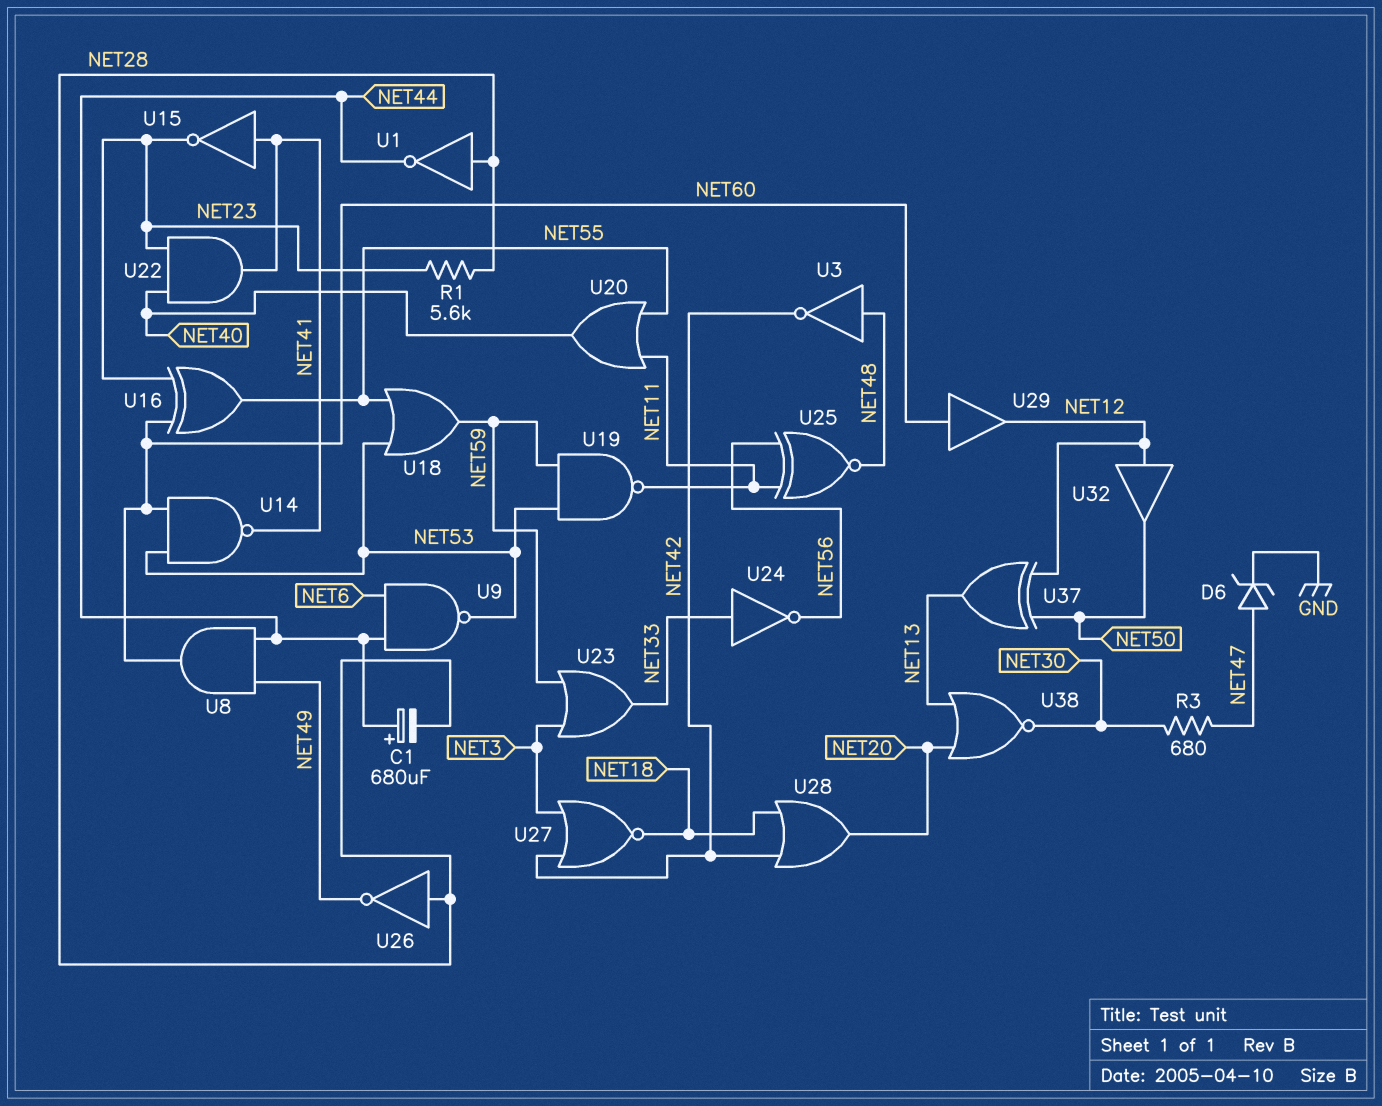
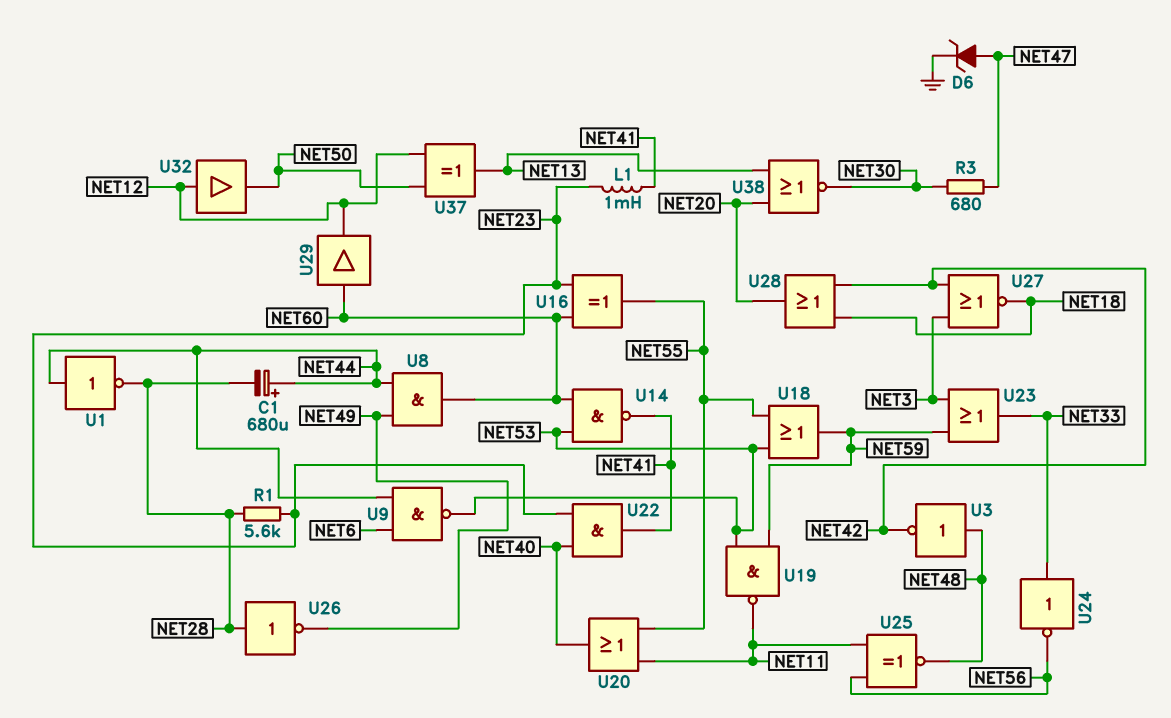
L1: none -> 1mH (NET23, NET41)
U1: NOT (in NET28, out NET44) -> NOT (in NET44, out NET28)
U15: NOT (in NET41, out NET23) -> none

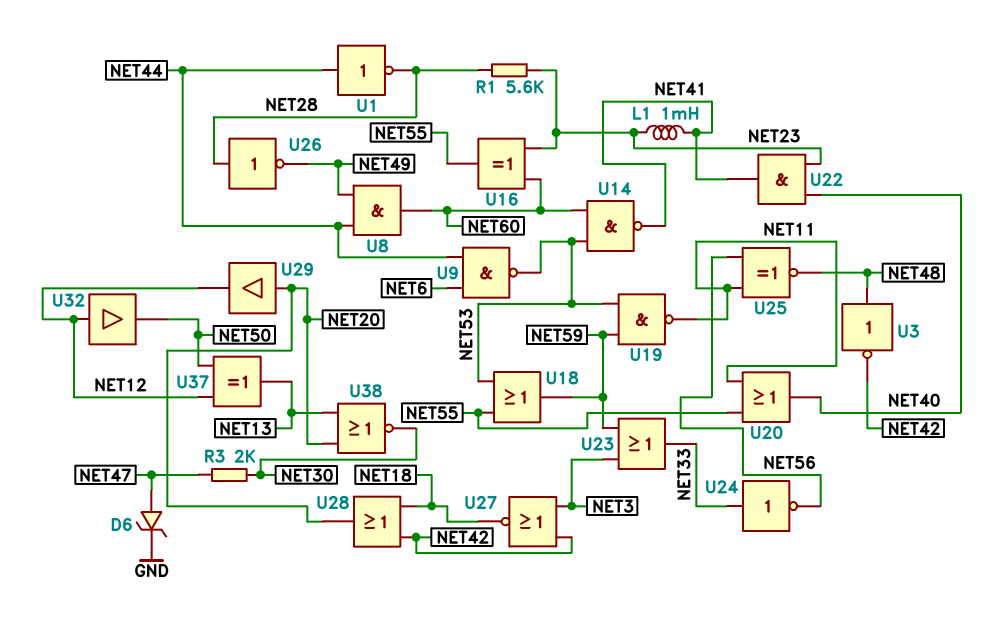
C1: 680uF (plus NET44, minus NET28) -> none
R3: 680 (NET30, NET47) -> 2k (NET30, NET47)
U29: buffer (in NET60, out NET12) -> buffer (in NET20, out NET12)

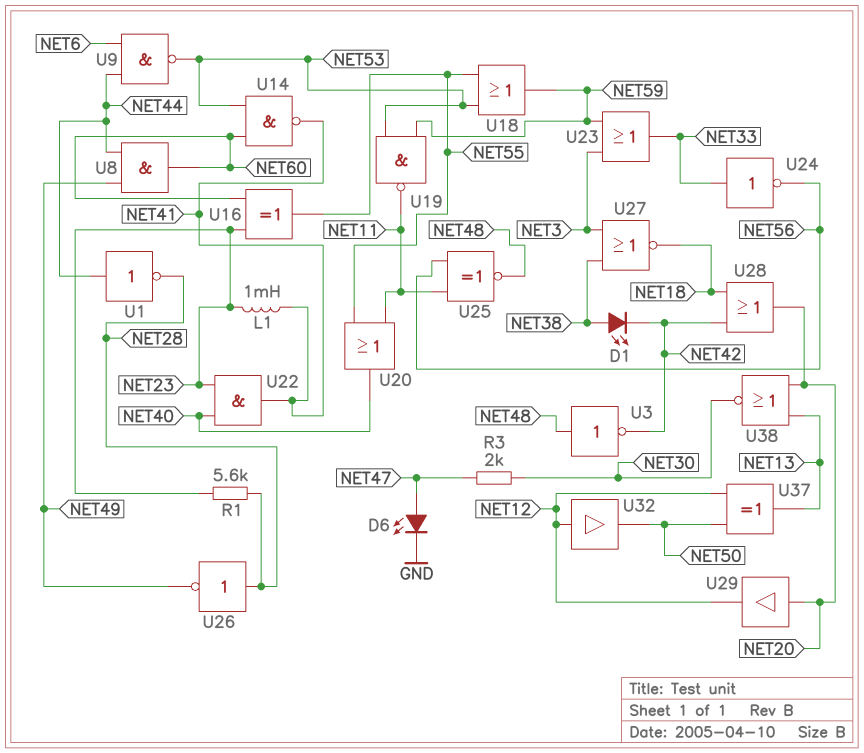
D1: none -> LED (A NET38, K NET42)
D6: zener (A NET47, K GND) -> LED (A NET47, K GND)
U27: NOR (in NET3, in NET42, out NET18) -> NOR (in NET3, in NET38, out NET18)

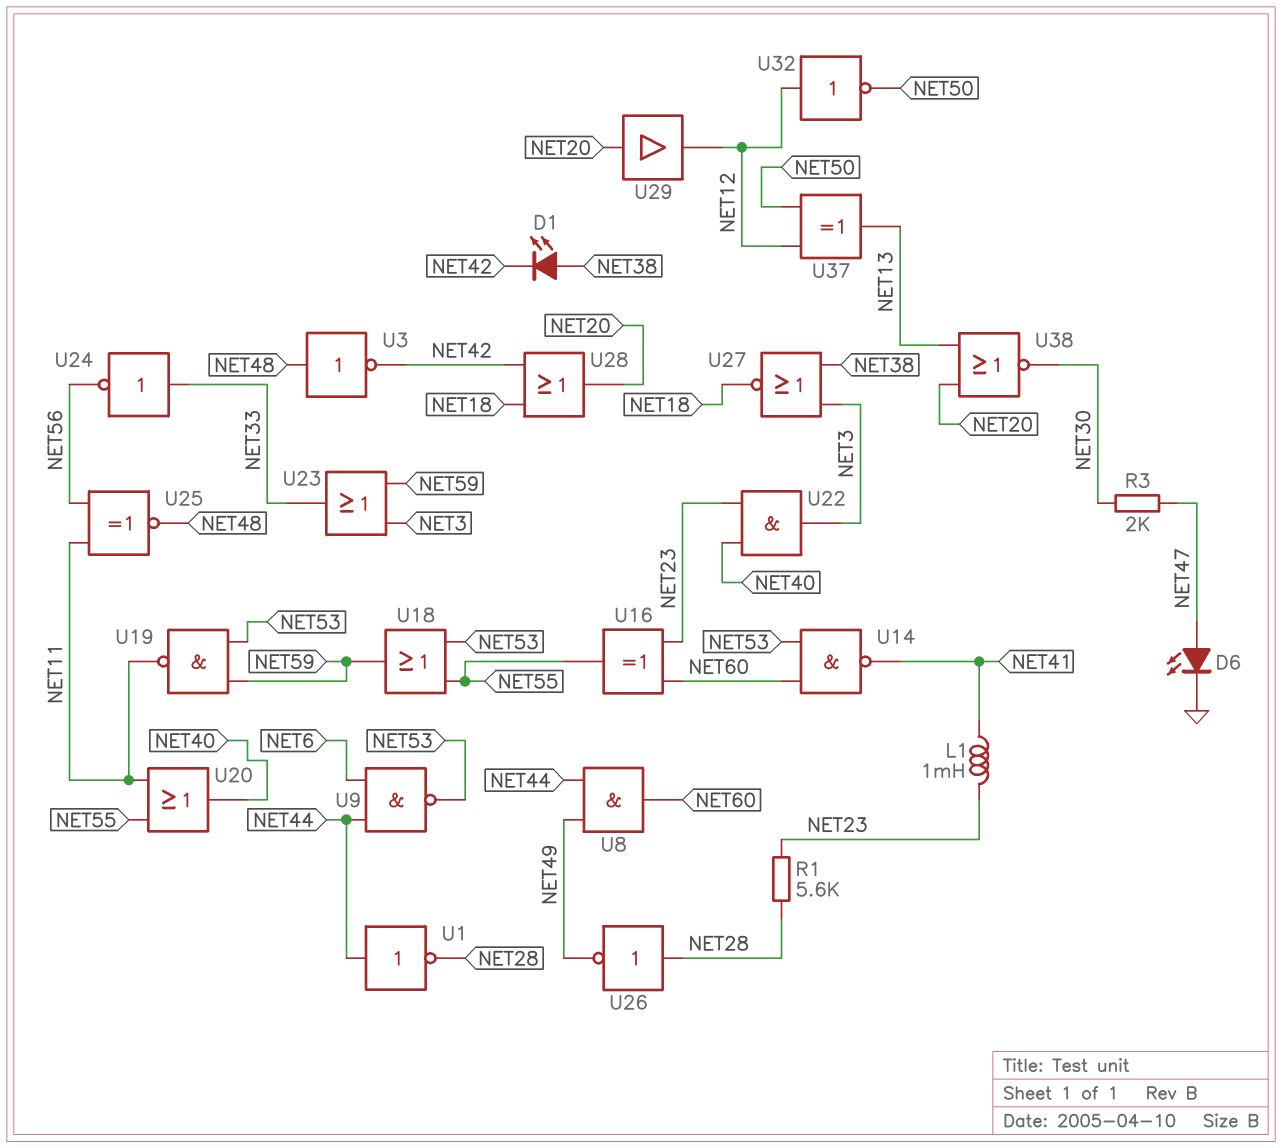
U22: AND (in NET23, in NET40, out NET41) -> AND (in NET23, in NET40, out NET3)
U32: buffer (in NET12, out NET50) -> NOT (in NET12, out NET50)

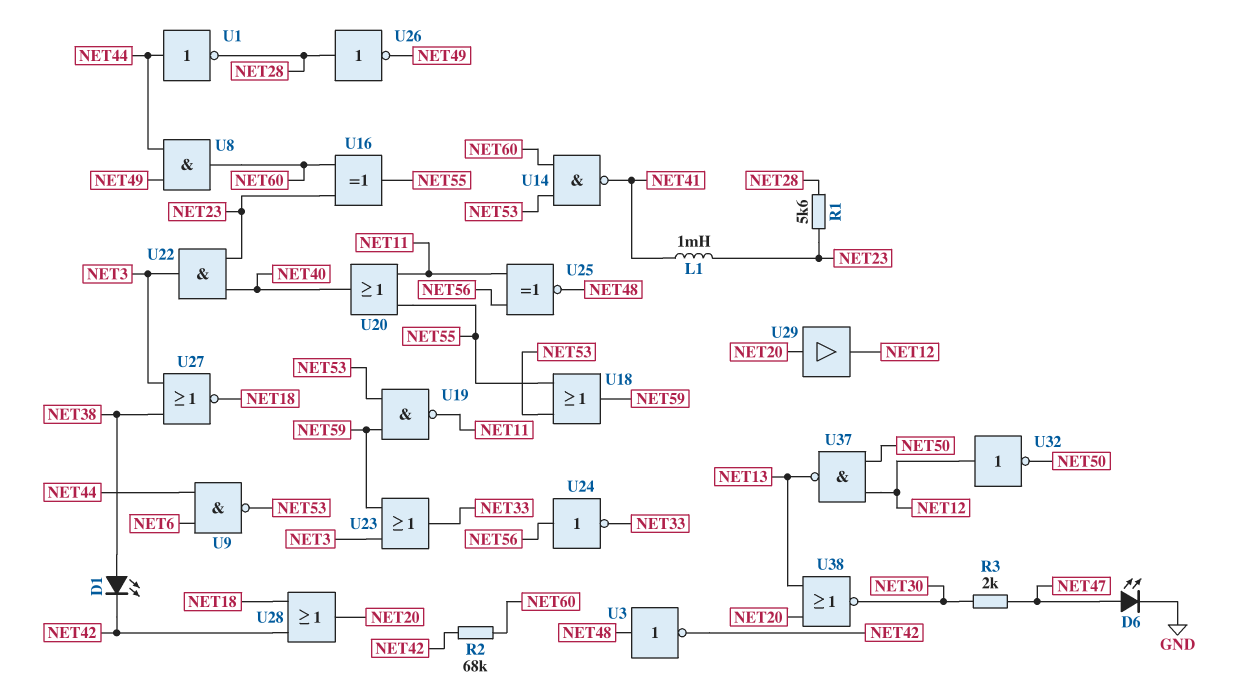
R2: none -> 68k (NET42, NET60)
U24: NOT (in NET33, out NET56) -> NOT (in NET56, out NET33)
U37: XOR (in NET12, in NET50, out NET13) -> NAND (in NET12, in NET50, out NET13)

